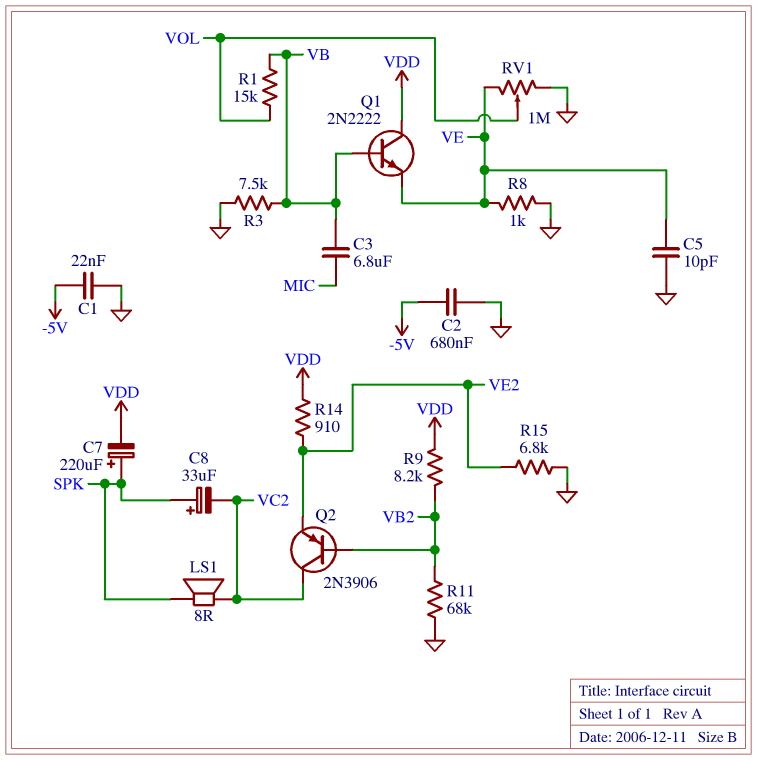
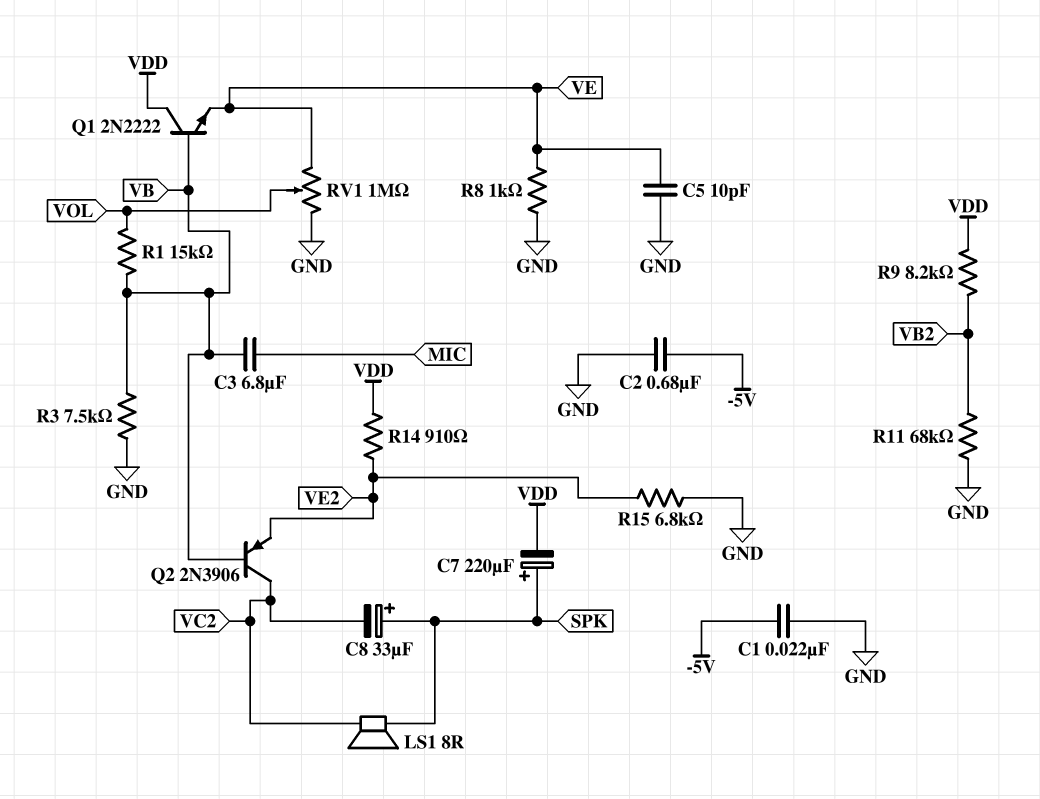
Q2: PNP 2N3906 (B VB2, C VC2, E VE2) -> PNP 2N3906 (B VB, C VC2, E VE2)

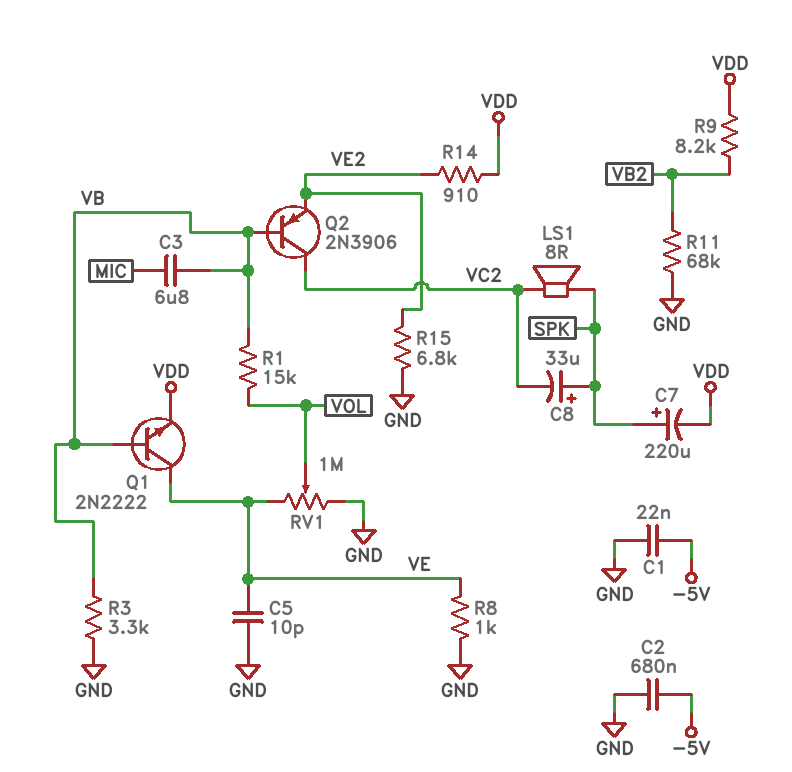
Q1: NPN 2N2222 (B VB, C VDD, E VE) -> NPN 2N2222 (B VB, C VE, E VDD)
R3: 7.5k (GND, VB) -> 3.3k (GND, VB)

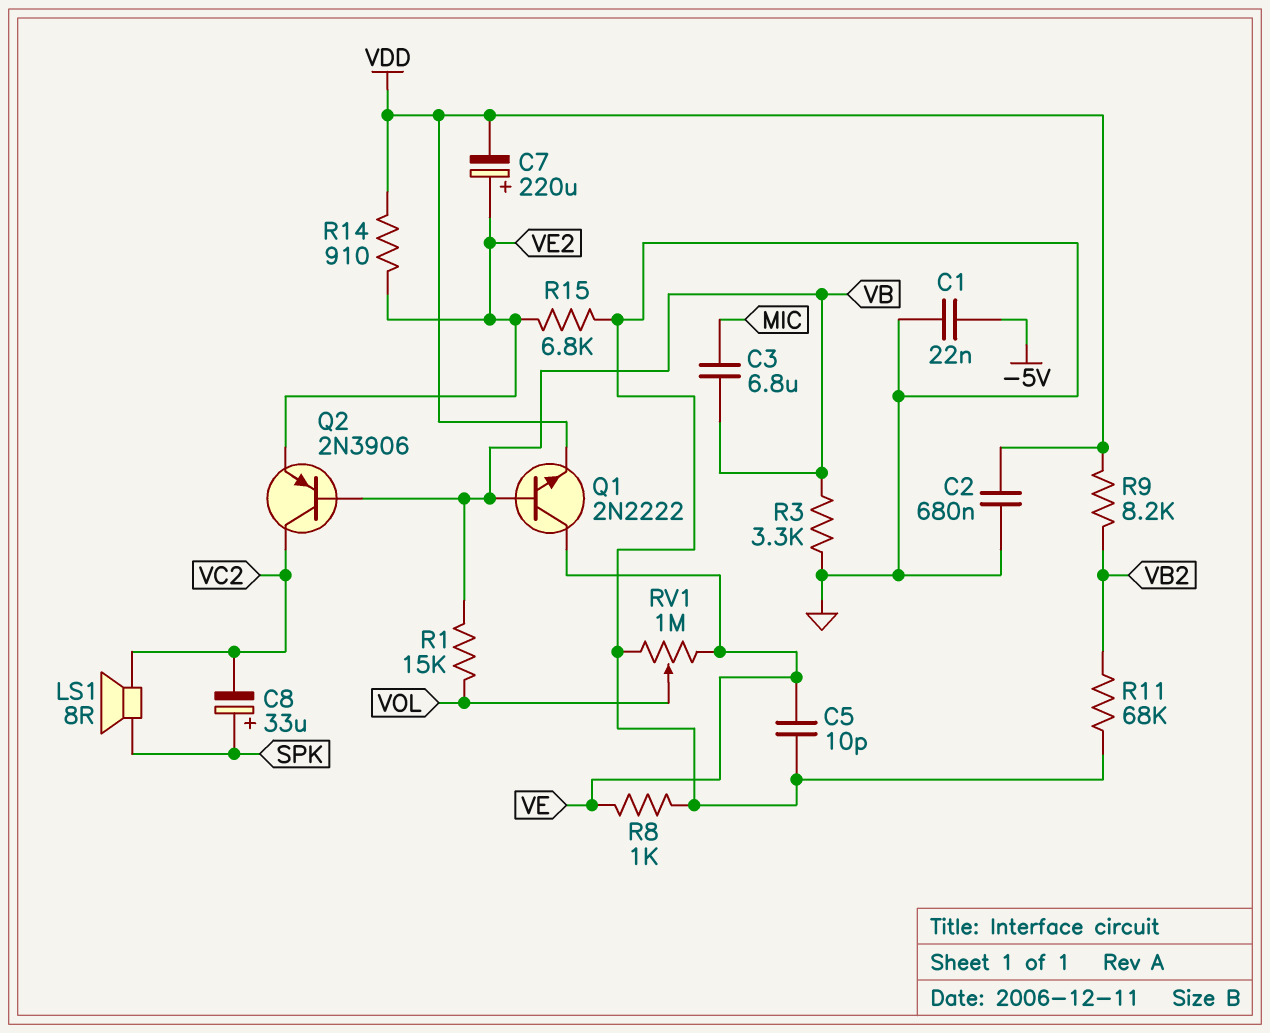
C2: 680nF (-5V, GND) -> 680nF (GND, VDD)
C7: 220uF (plus SPK, minus VDD) -> 220uF (plus VE2, minus VDD)

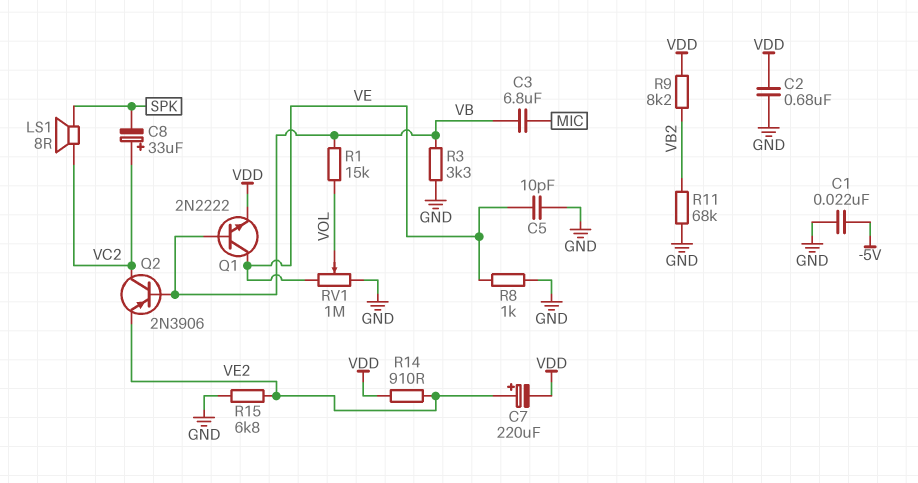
C8: 33uF (plus SPK, minus VC2) -> 33uF (plus VC2, minus SPK)

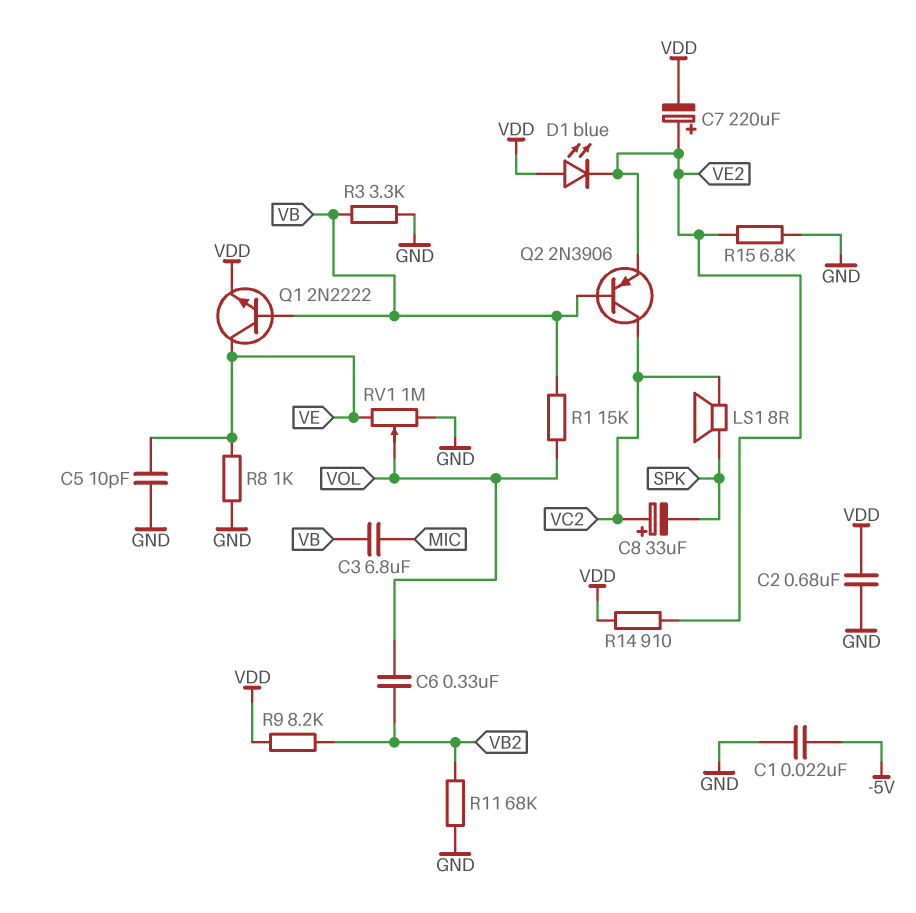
C6: none -> 330nF (VB2, VOL)
D1: none -> LED blue (A VDD, K VE2)

